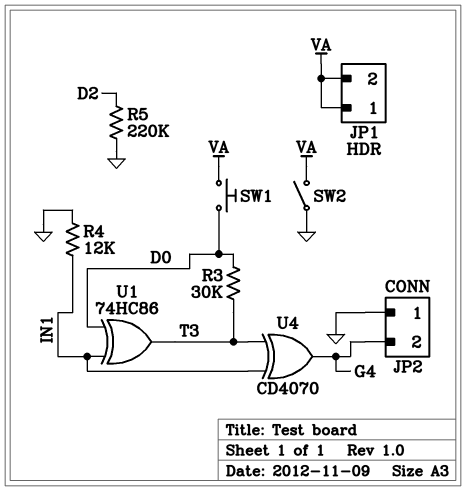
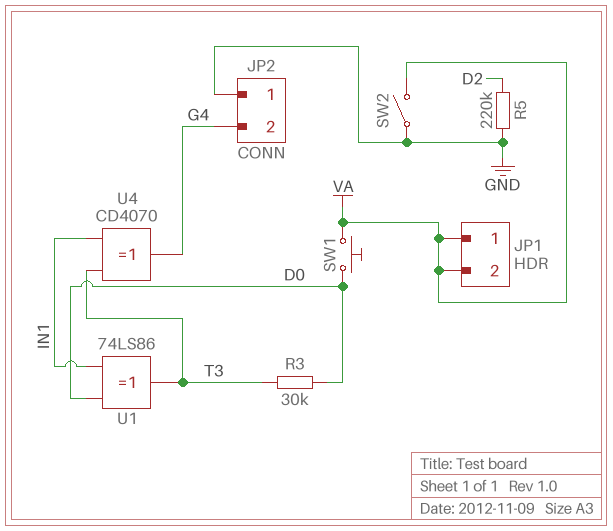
R4: 12k (GND, IN1) -> none
U1: XOR 74HC86 (in D0, in IN1, out T3) -> XOR 74LS86 (in D0, in IN1, out T3)

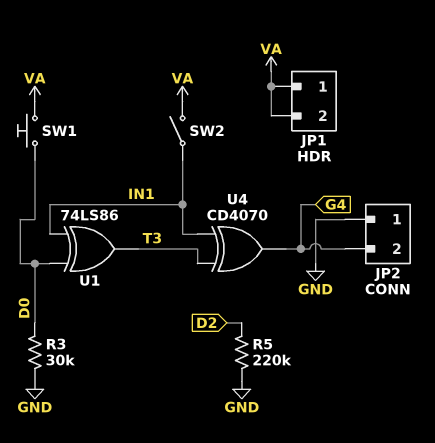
R3: 30k (D0, T3) -> 30k (D0, GND)
SW2: switch (GND, VA) -> switch (IN1, VA)

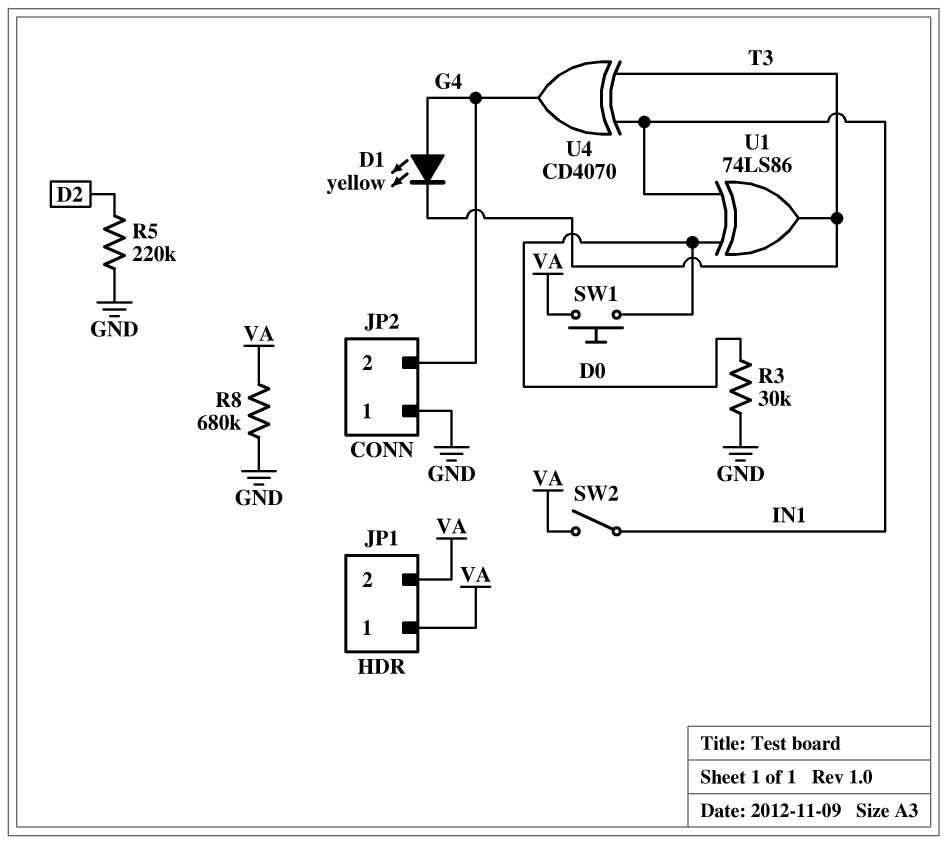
D1: none -> LED yellow (A G4, K T3)
R8: none -> 680k (GND, VA)

